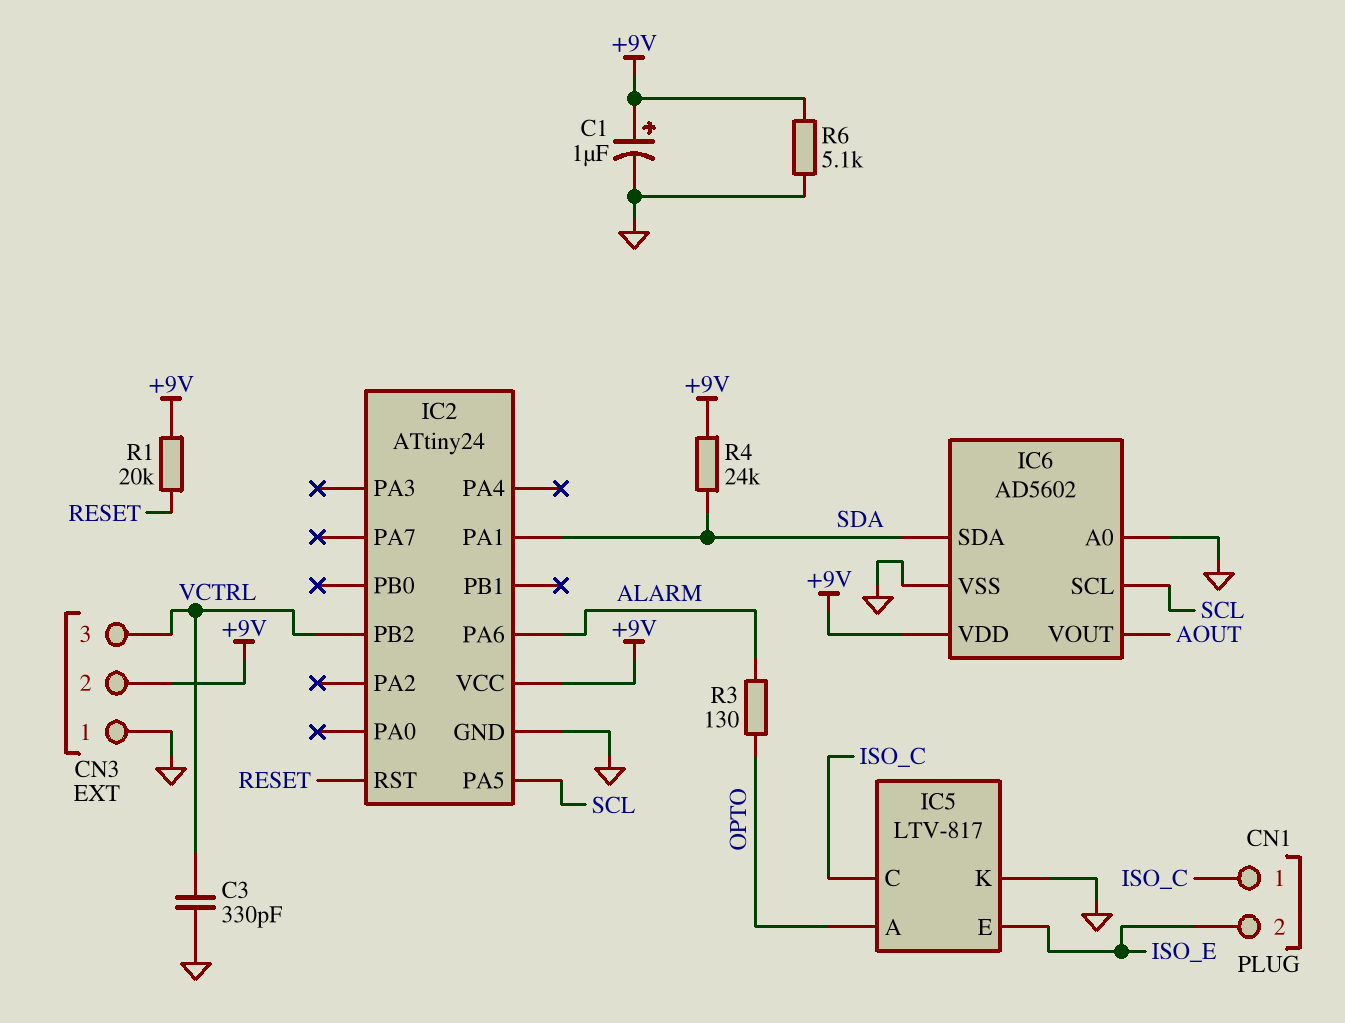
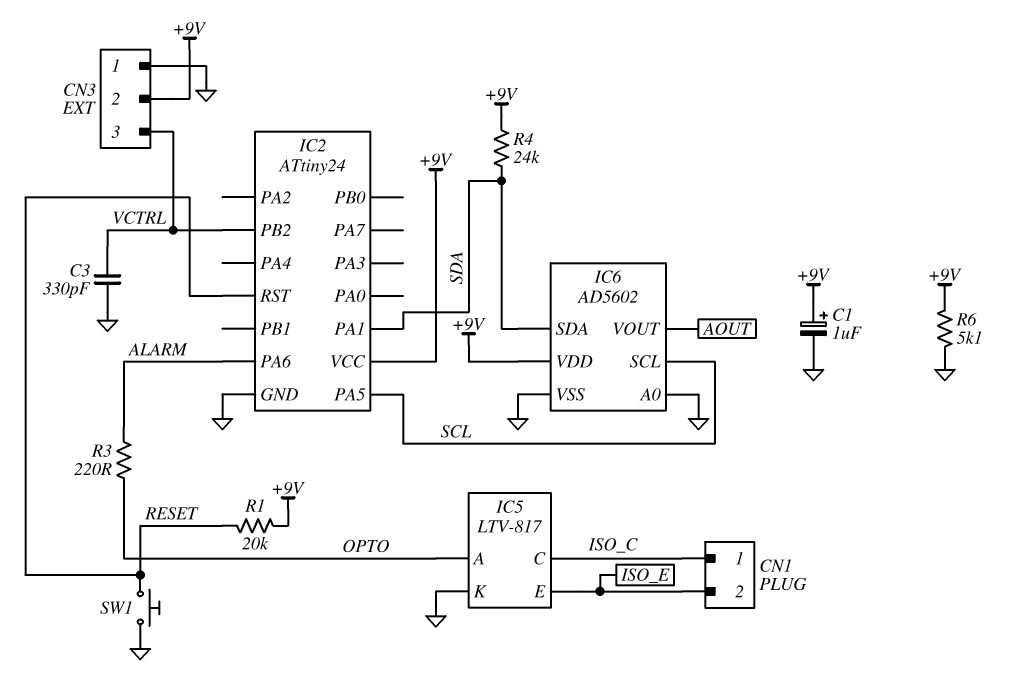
R3: 130 (ALARM, OPTO) -> 220 (ALARM, OPTO)
SW1: none -> button (GND, RESET)

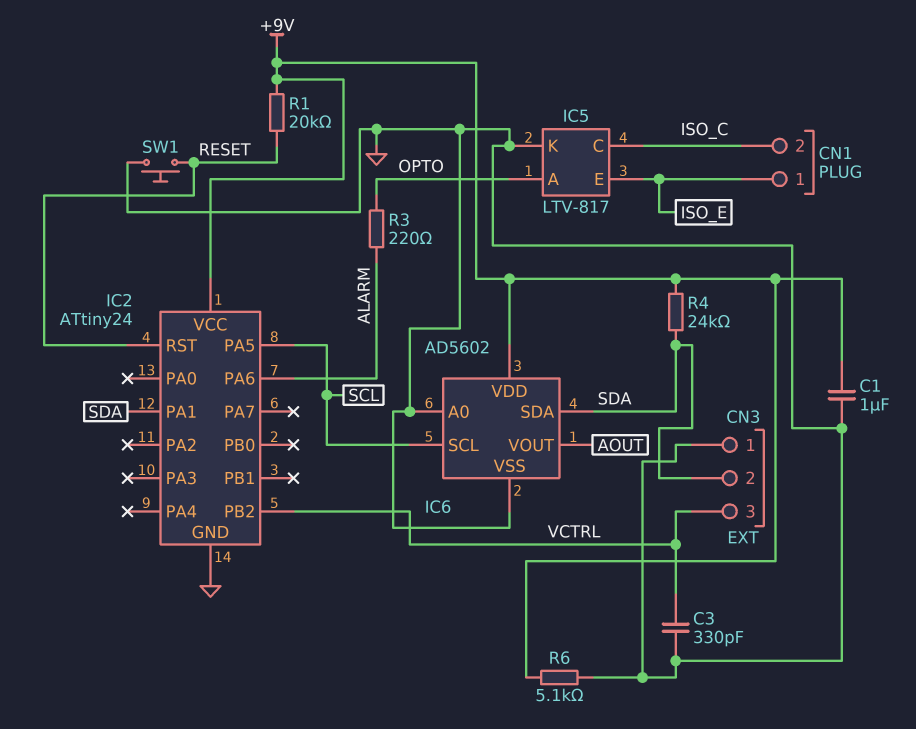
C1: 1uF (plus +9V, minus GND) -> 1uF (+9V, GND)
CN1 pin 1: ISO_C -> ISO_E
CN1 pin 2: ISO_E -> ISO_C
CN3 pin 2: +9V -> SDA

